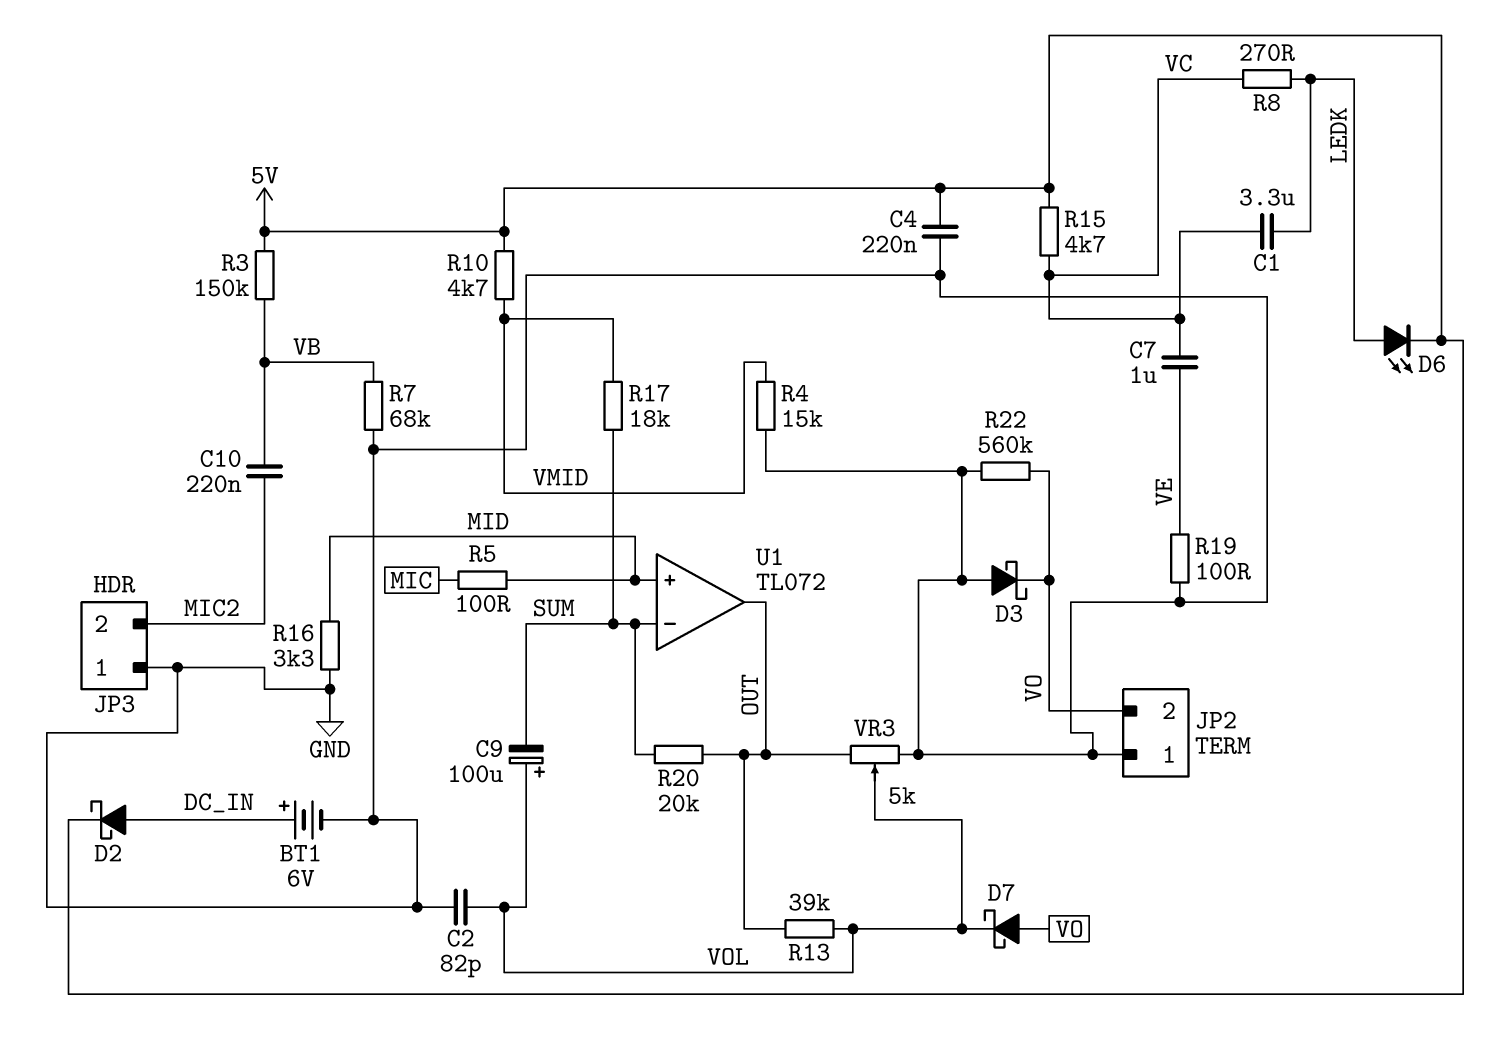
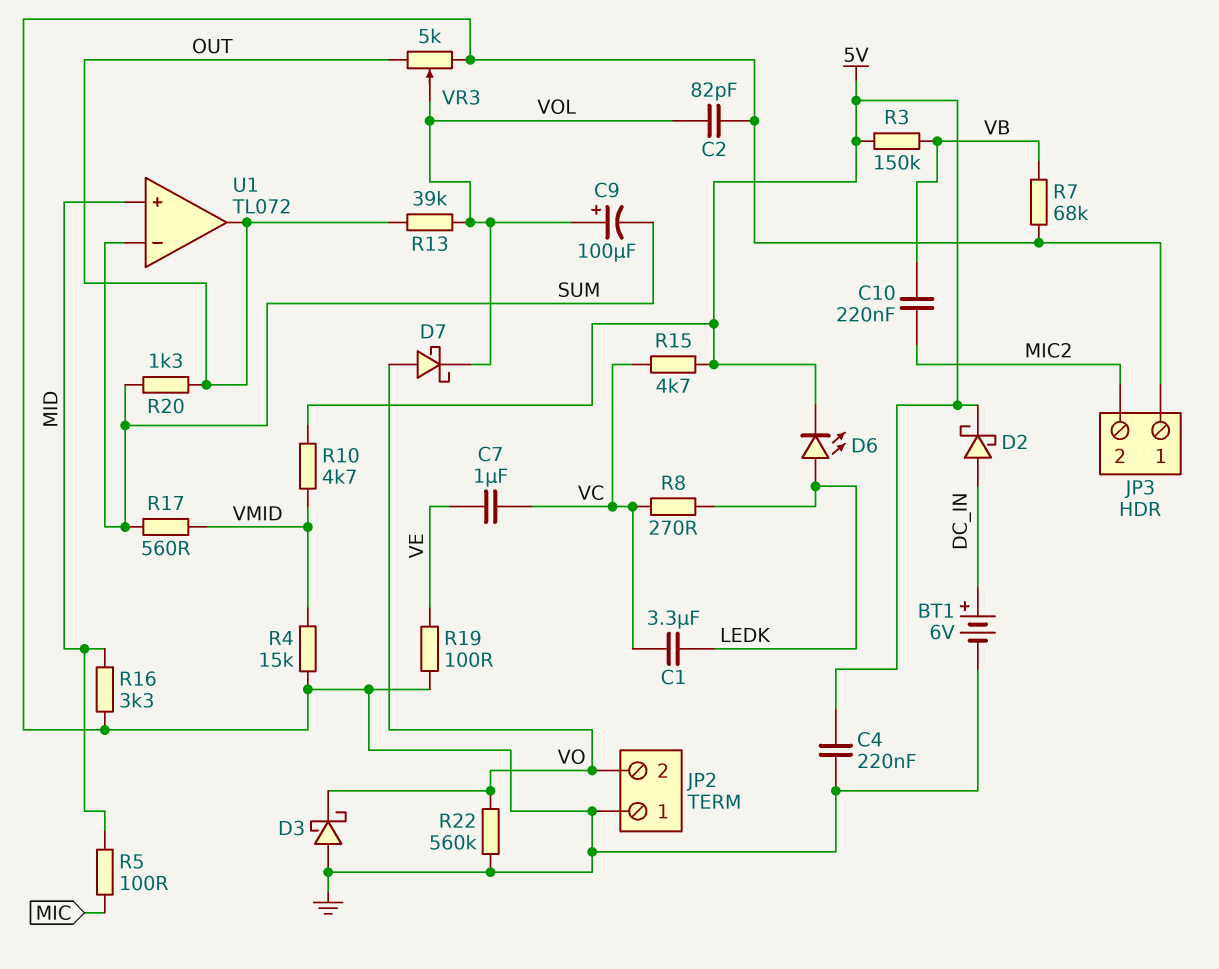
R17: 18k (SUM, VMID) -> 560 (SUM, VMID)
R20: 20k (OUT, SUM) -> 1.3k (OUT, SUM)

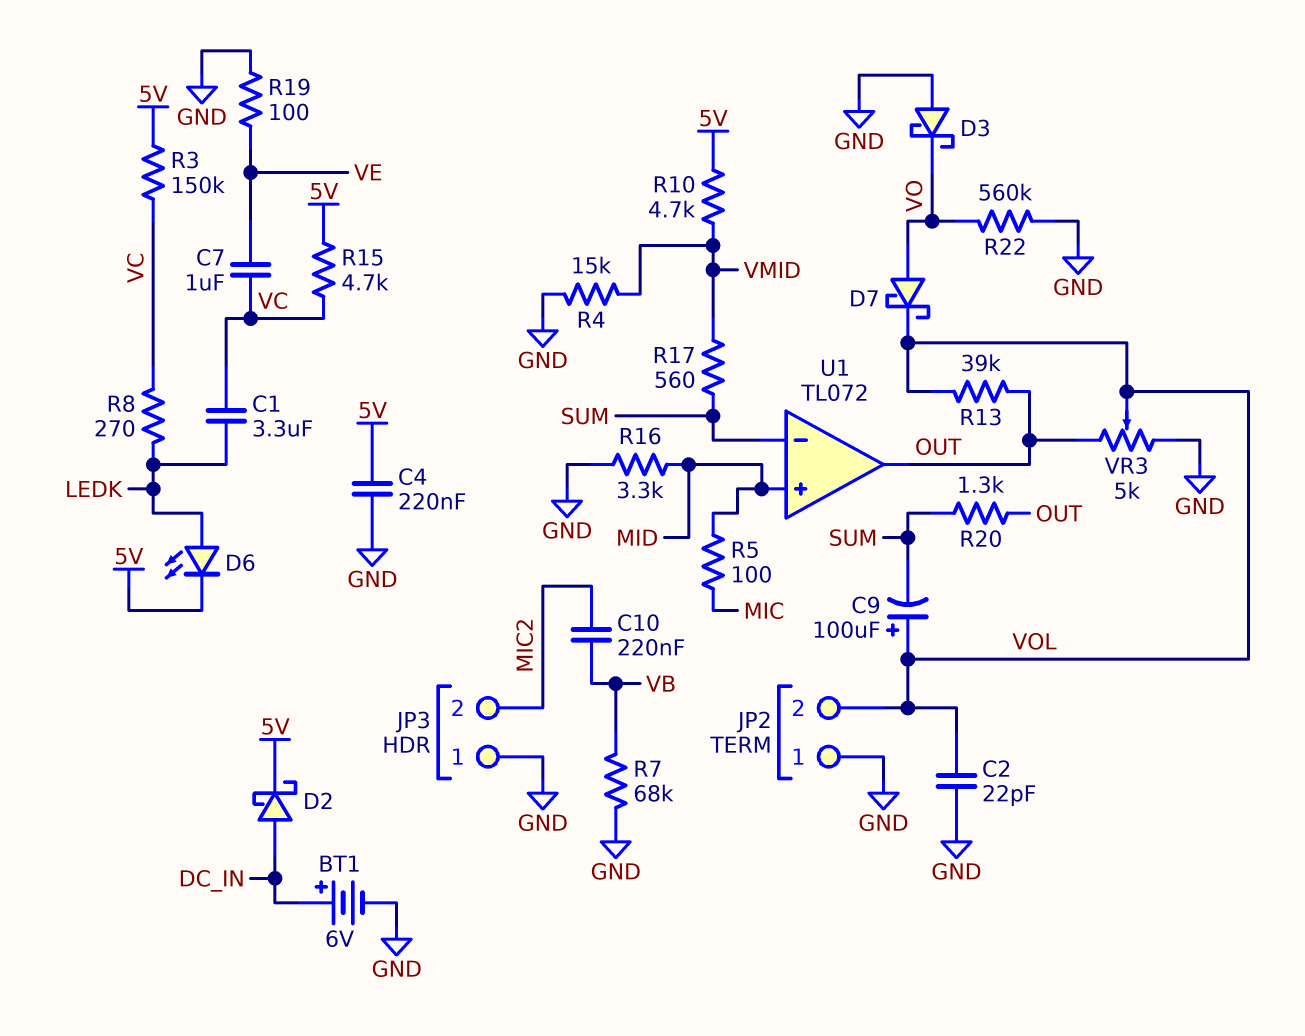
C2: 82pF (GND, VOL) -> 22pF (GND, VOL)
JP2 pin 2: VO -> VOL
R3: 150k (5V, VB) -> 150k (5V, VC)

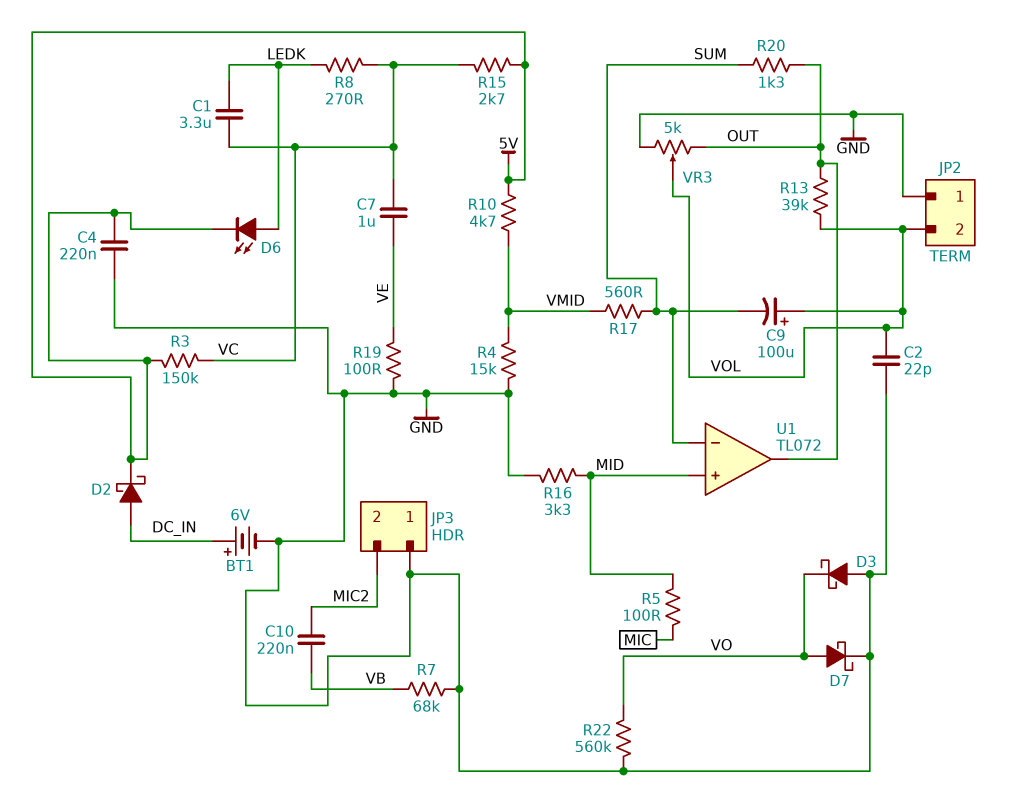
D7: schottky (A VO, K VOL) -> schottky (A VO, K GND)
R15: 4.7k (5V, VC) -> 2.7k (5V, VC)

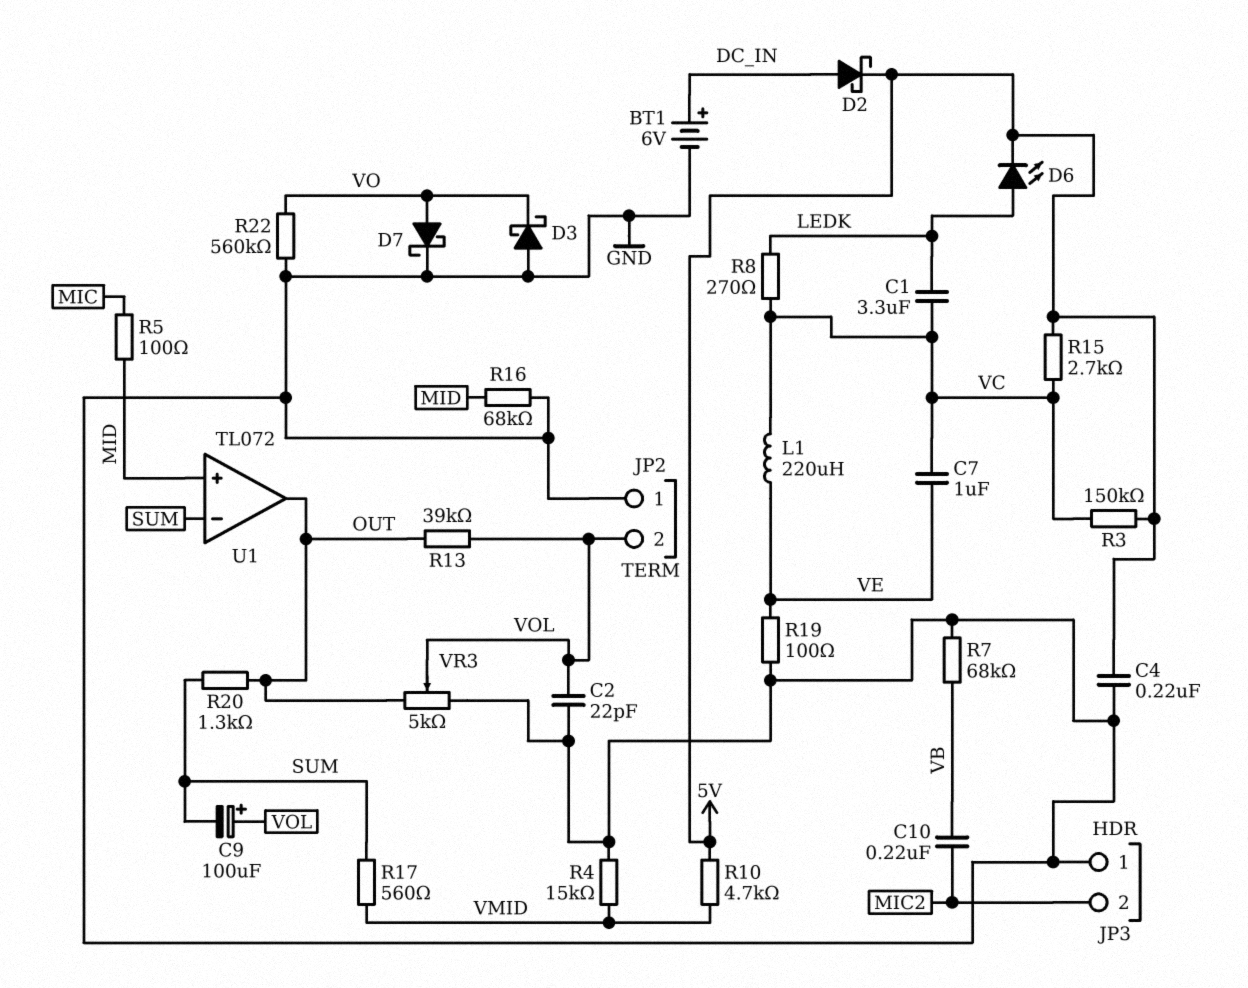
L1: none -> 220uH (VC, VE)
R16: 3.3k (GND, MID) -> 68k (GND, MID)

